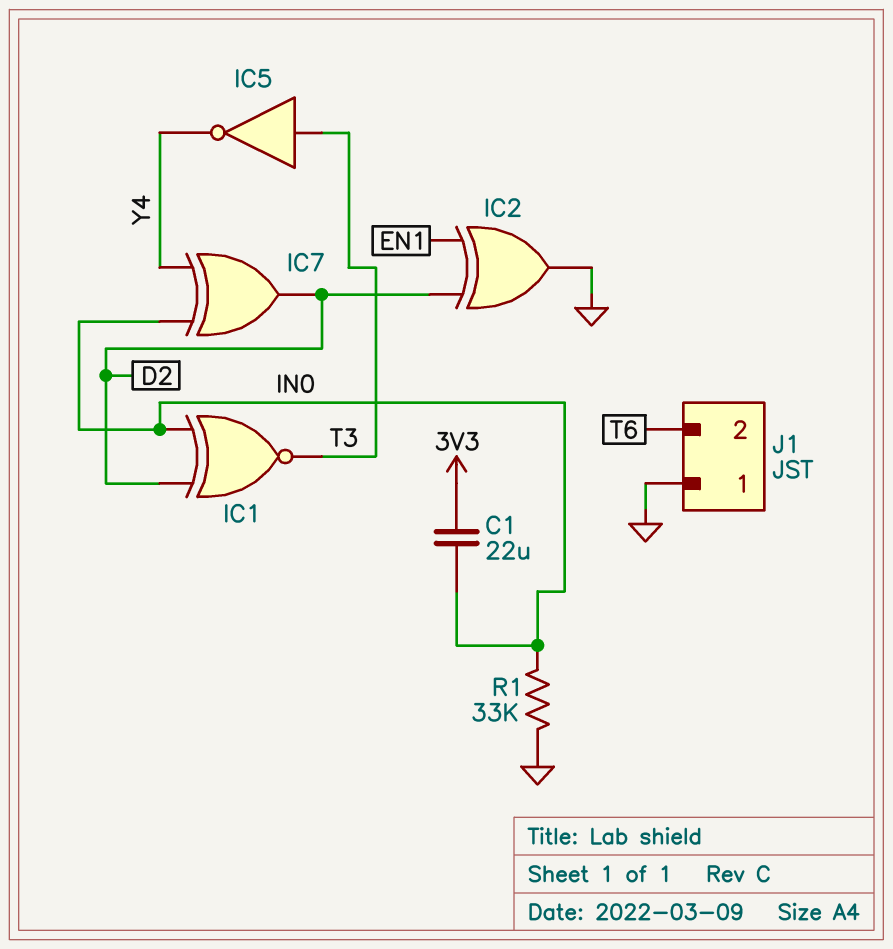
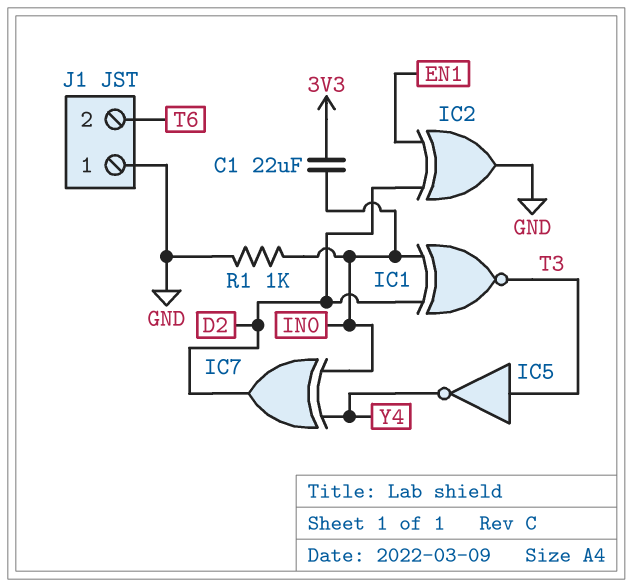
R1: 33k (GND, IN0) -> 1k (GND, IN0)

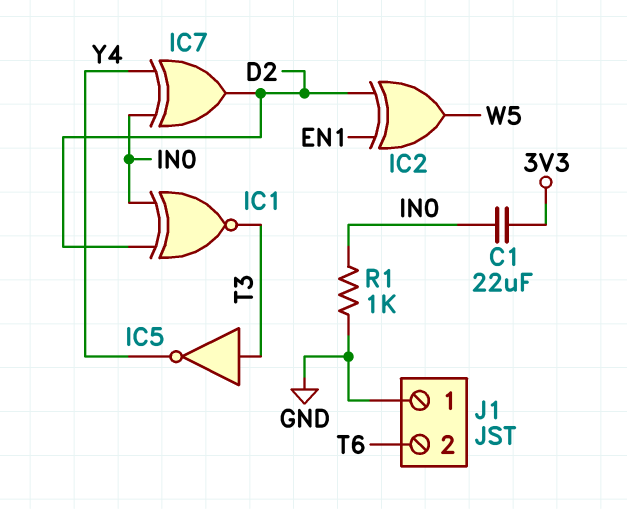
IC2: XOR (in D2, in EN1, out GND) -> XOR (in D2, in EN1, out W5)

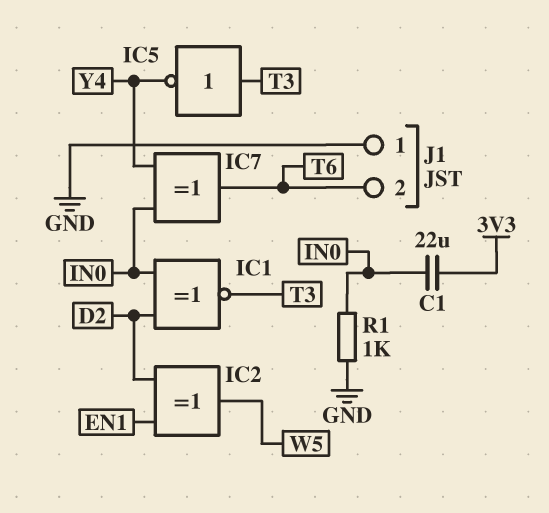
IC7: XOR (in IN0, in Y4, out D2) -> XOR (in IN0, in Y4, out T6)

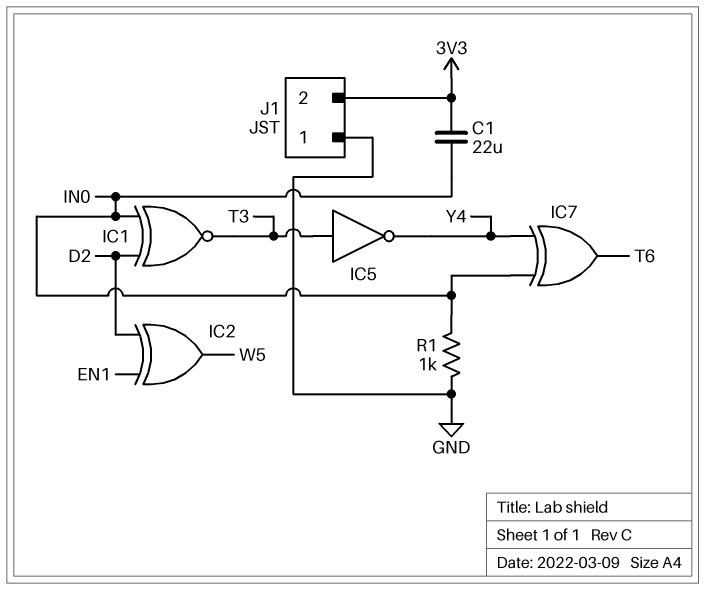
J1 pin 2: T6 -> 3V3

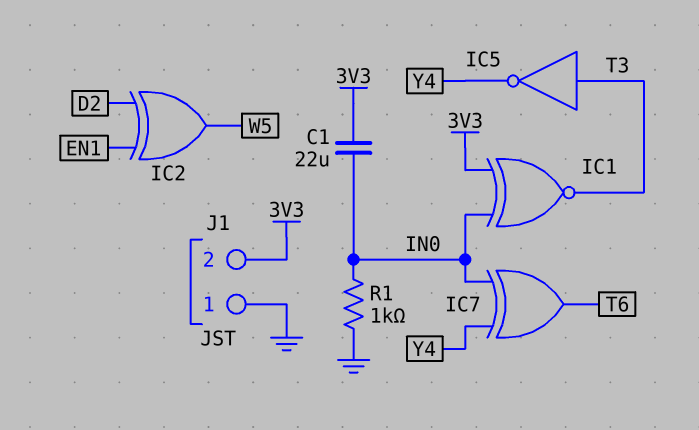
IC1: XNOR (in D2, in IN0, out T3) -> XNOR (in 3V3, in IN0, out T3)

